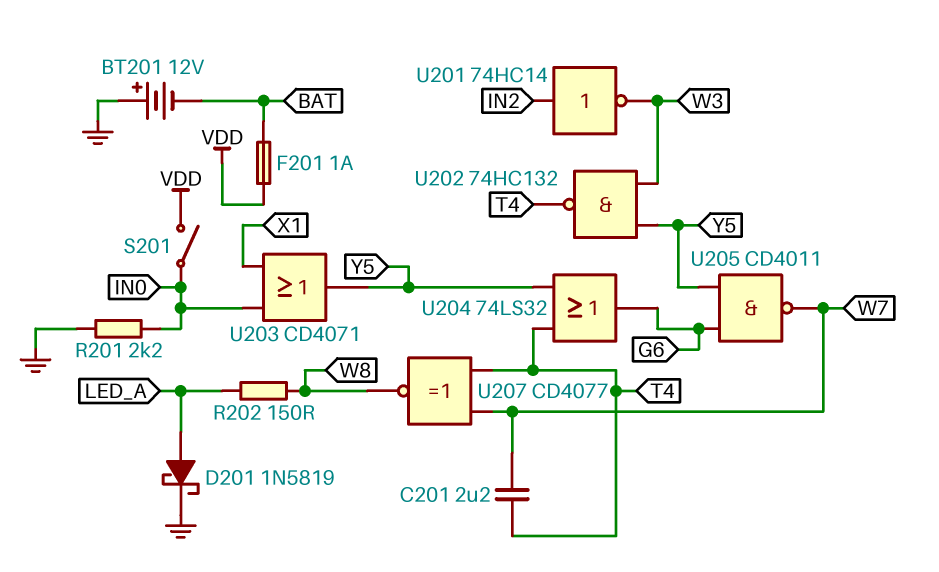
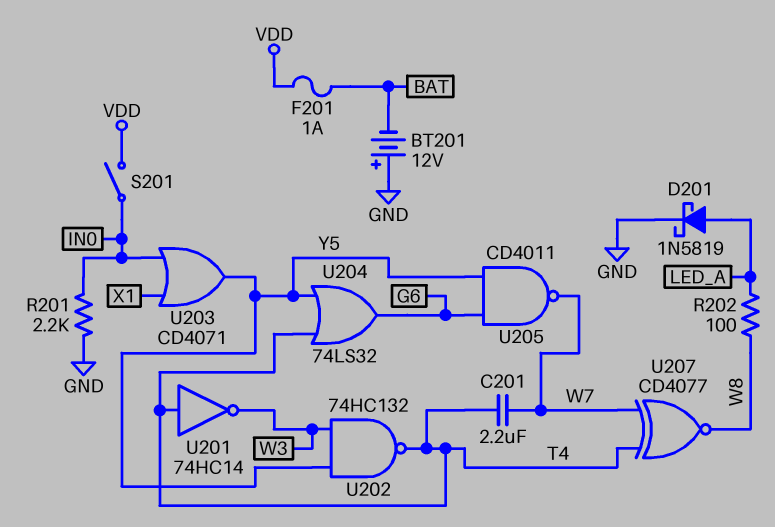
R202: 150 (LED_A, W8) -> 100 (LED_A, W8)
U201: NOT 74HC14 (in IN2, out W3) -> NOT 74HC14 (in T4, out W3)

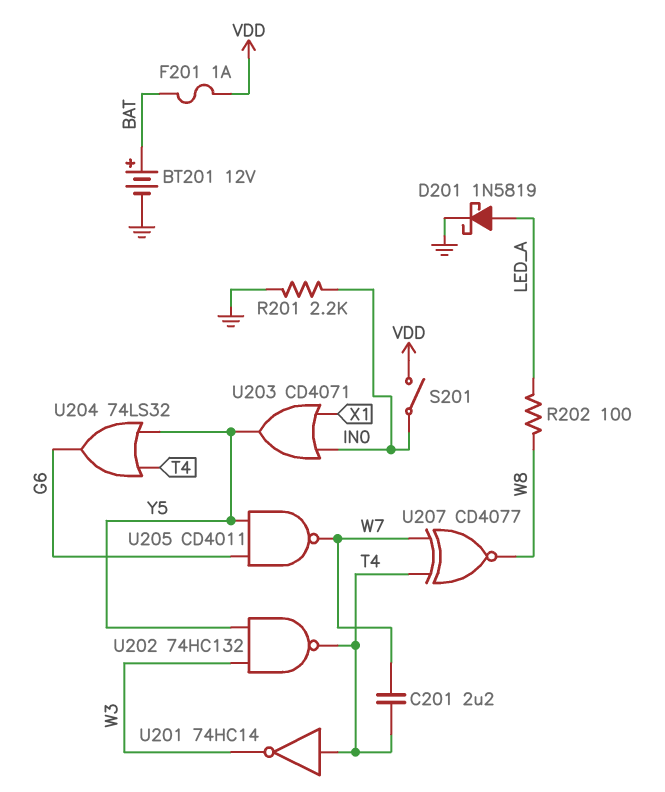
BT201: 12V (plus GND, minus BAT) -> 12V (plus BAT, minus GND)

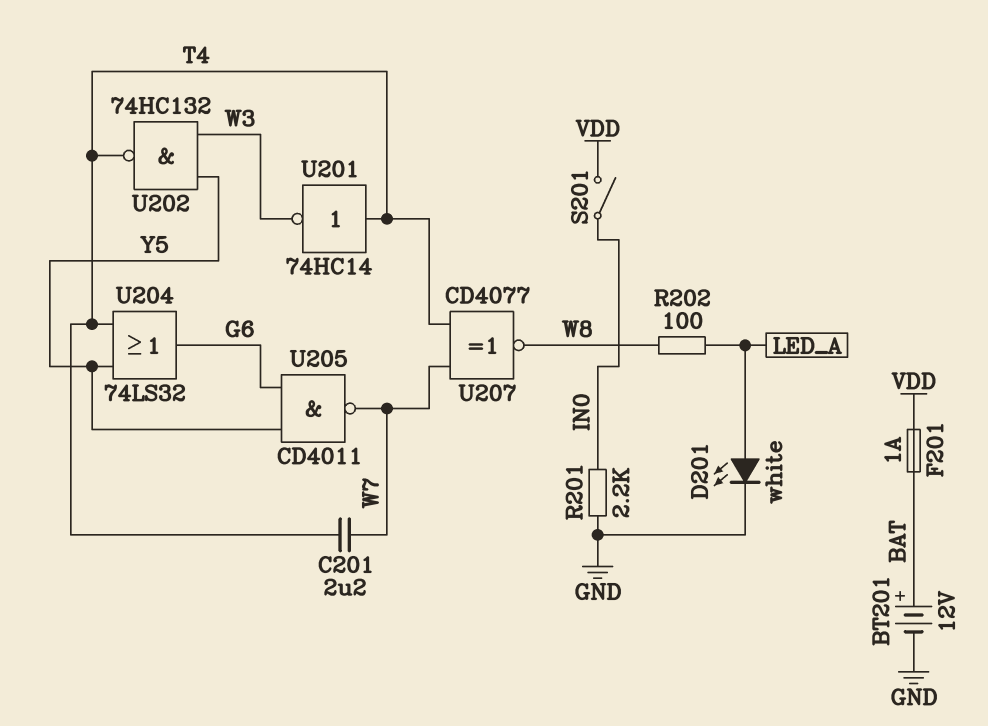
D201: schottky 1N5819 (A LED_A, K GND) -> LED white (A LED_A, K GND)
U203: OR CD4071 (in IN0, in X1, out Y5) -> none

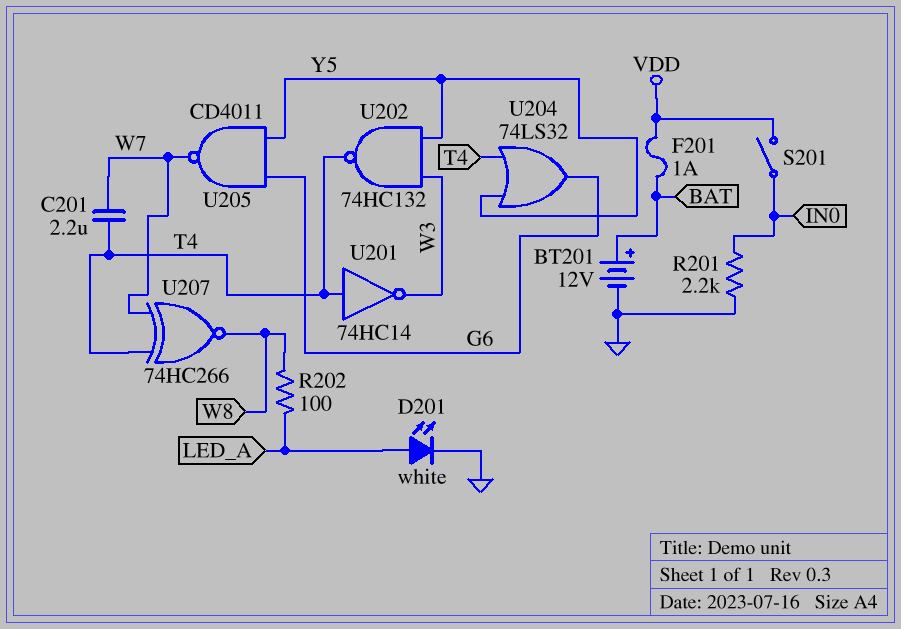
U207: XNOR CD4077 (in T4, in W7, out W8) -> XNOR 74HC266 (in T4, in W7, out W8)

